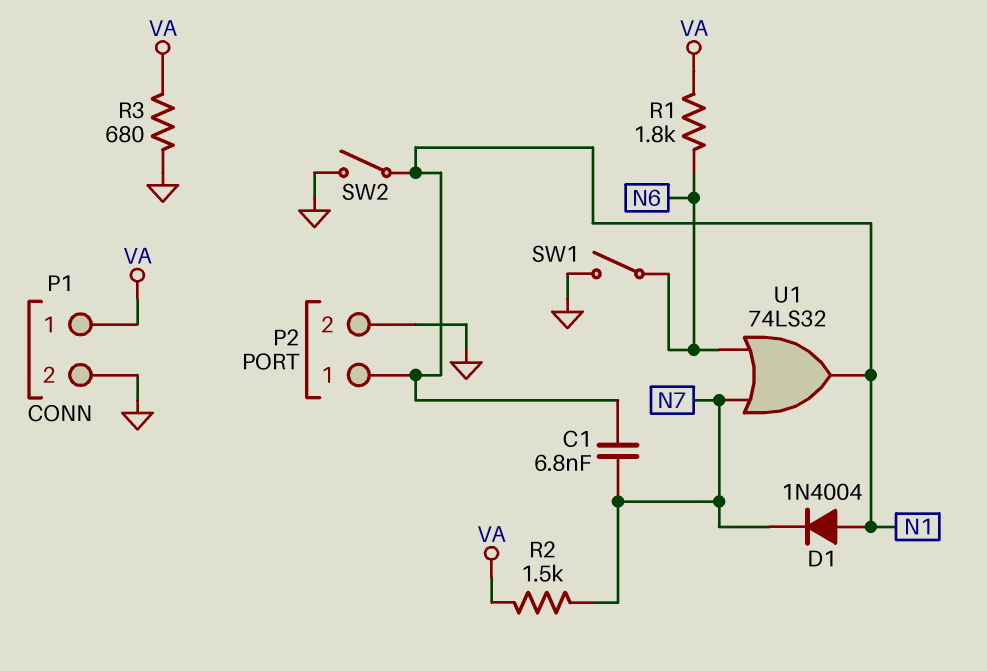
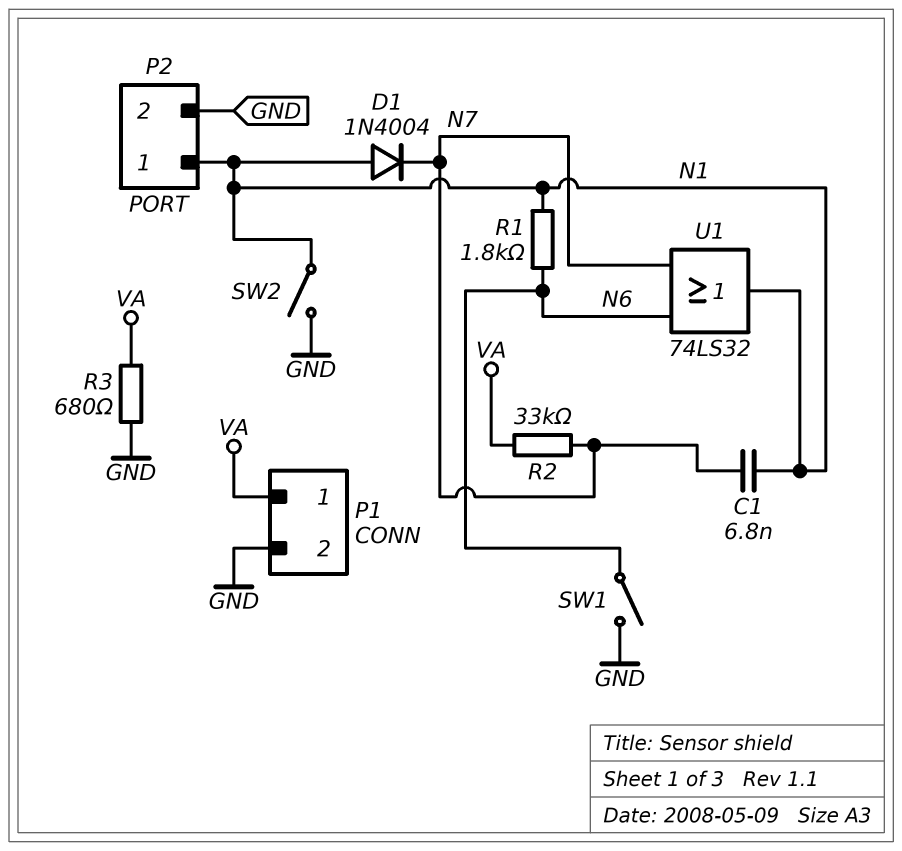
R1: 1.8k (N6, VA) -> 1.8k (N1, N6)
R2: 1.5k (N7, VA) -> 33k (N7, VA)

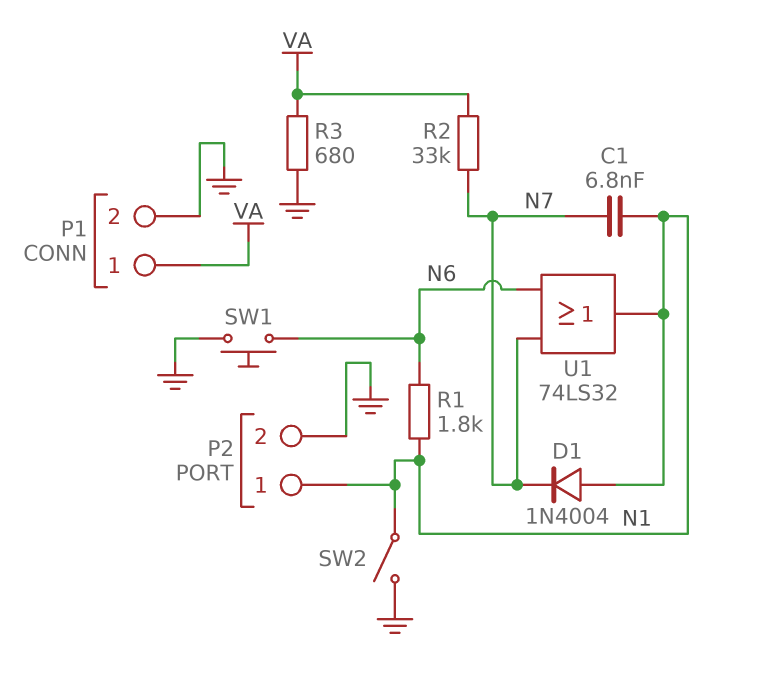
SW1: switch (GND, N6) -> button (GND, N6)

